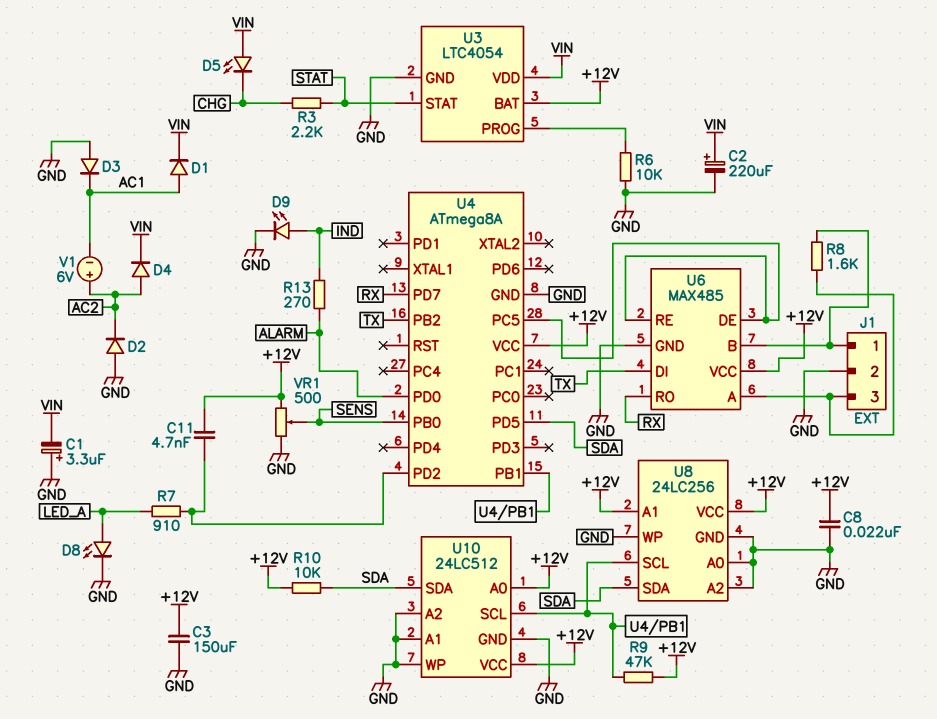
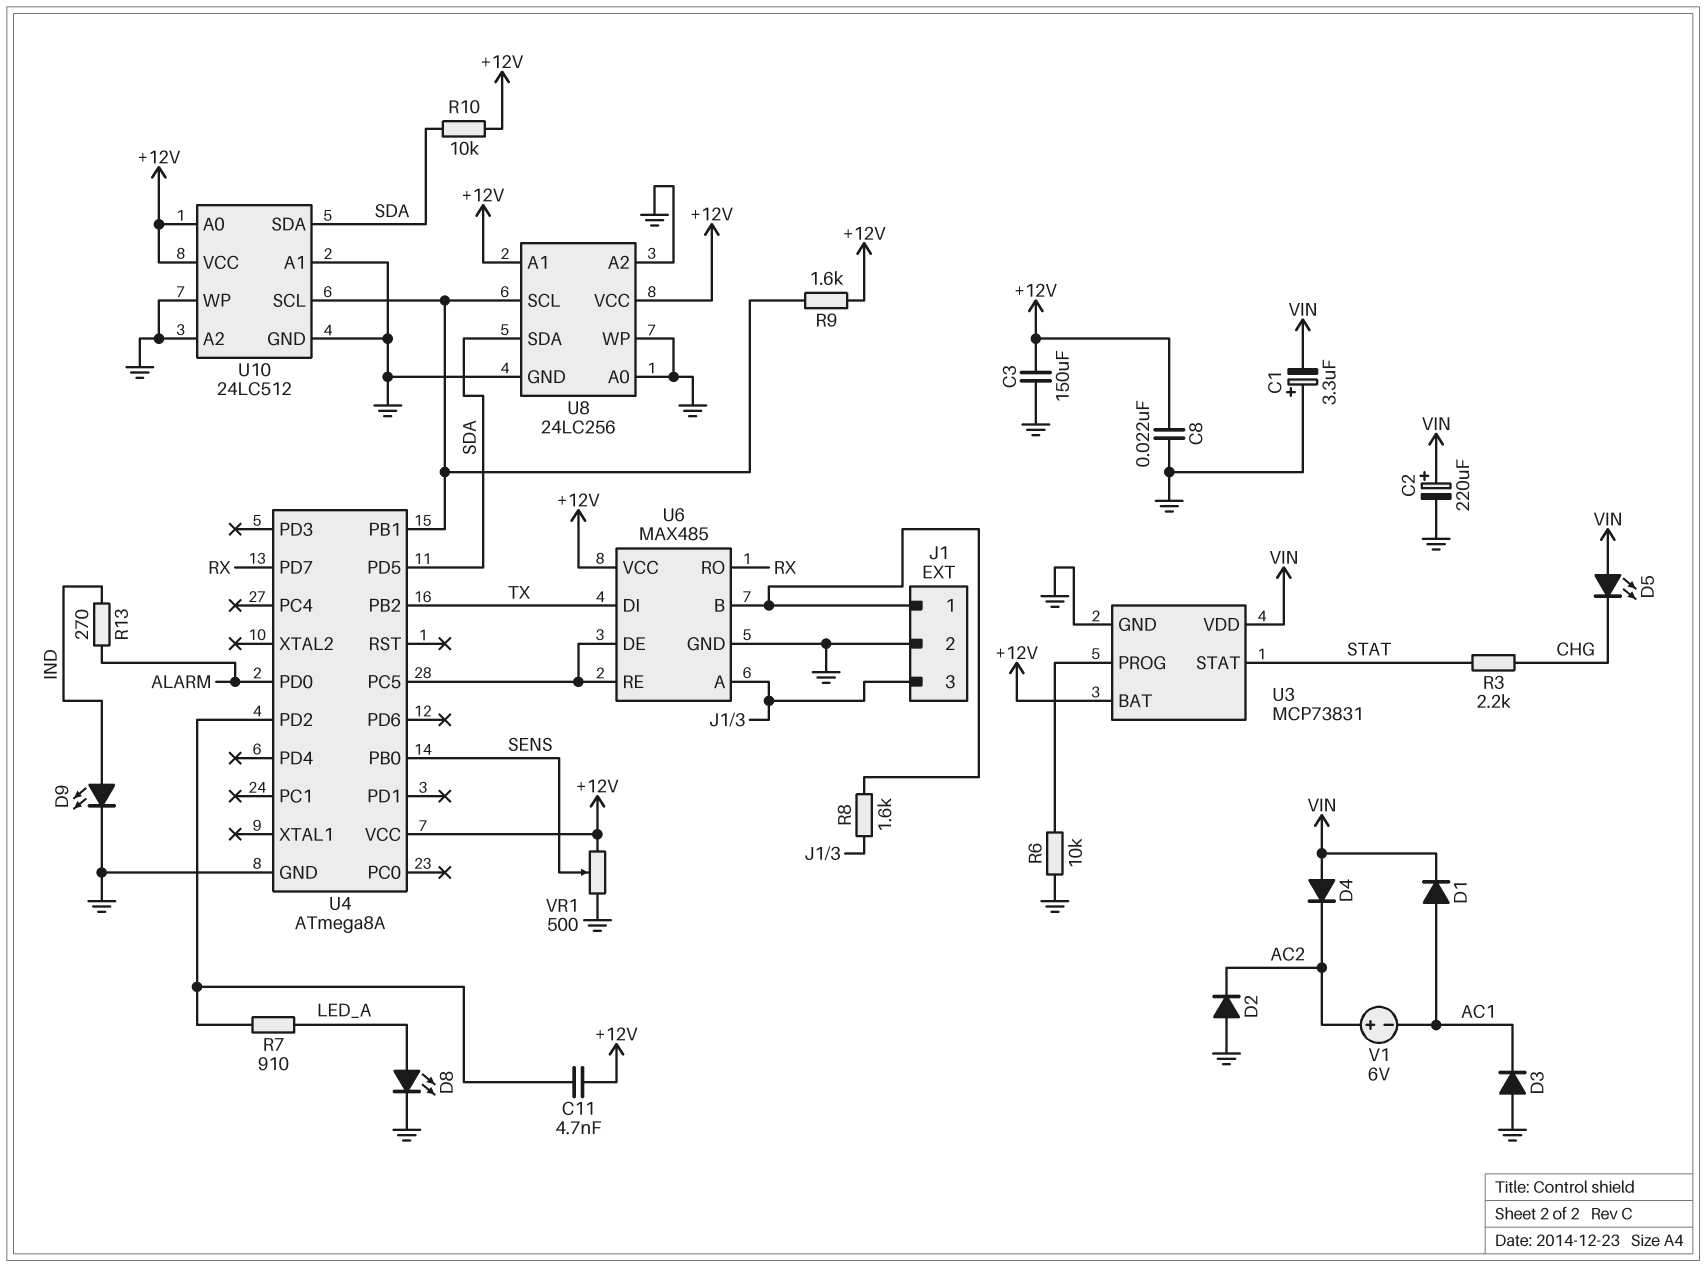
D4: diode (A AC2, K VIN) -> diode (A VIN, K AC2)
R9: 47k (+12V, U4/PB1) -> 1.6k (+12V, U4/PB1)
U3: LTC4054 -> MCP73831

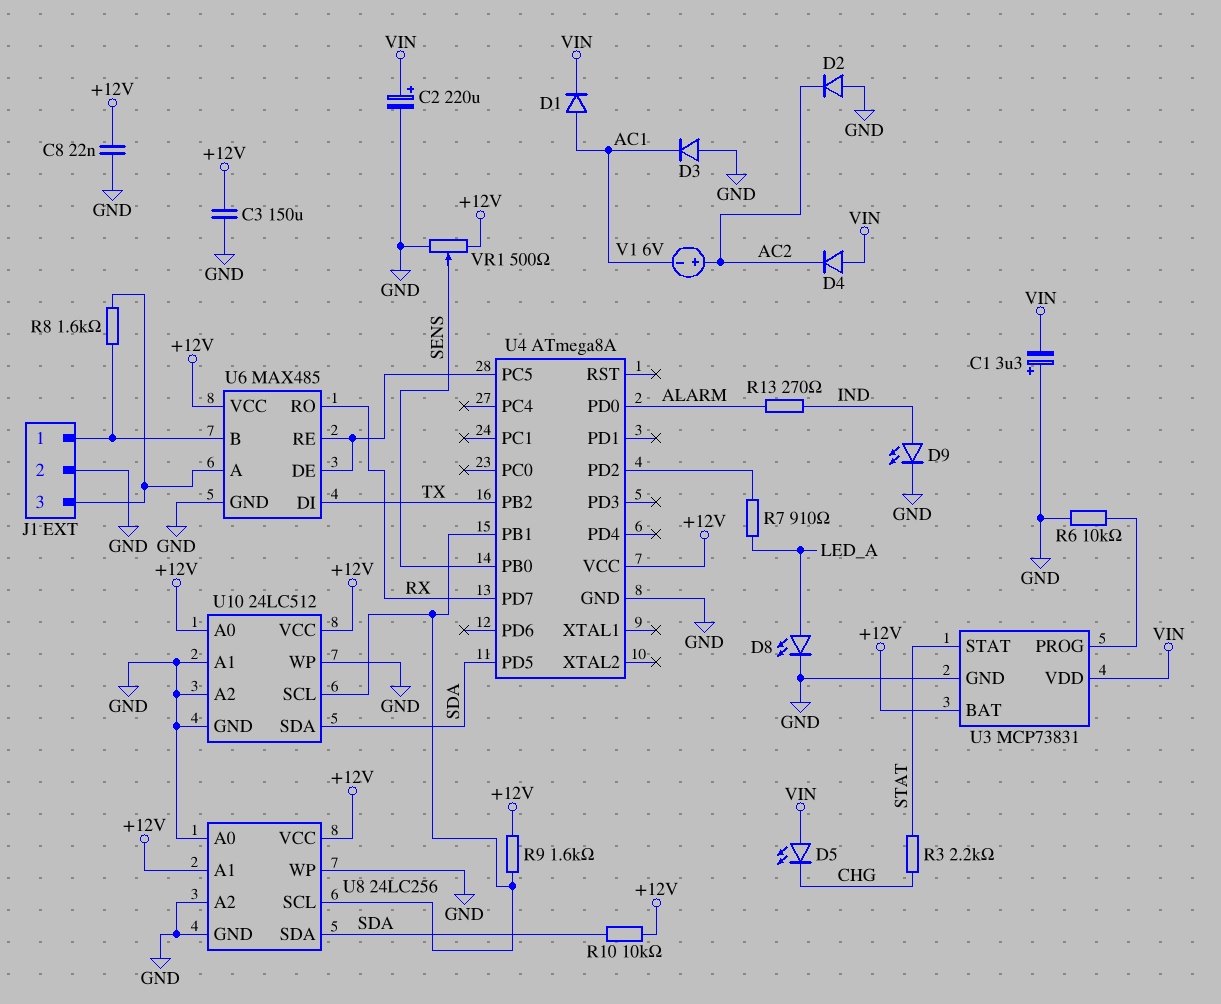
C11: 4.7nF (+12V, U4/PD2) -> none

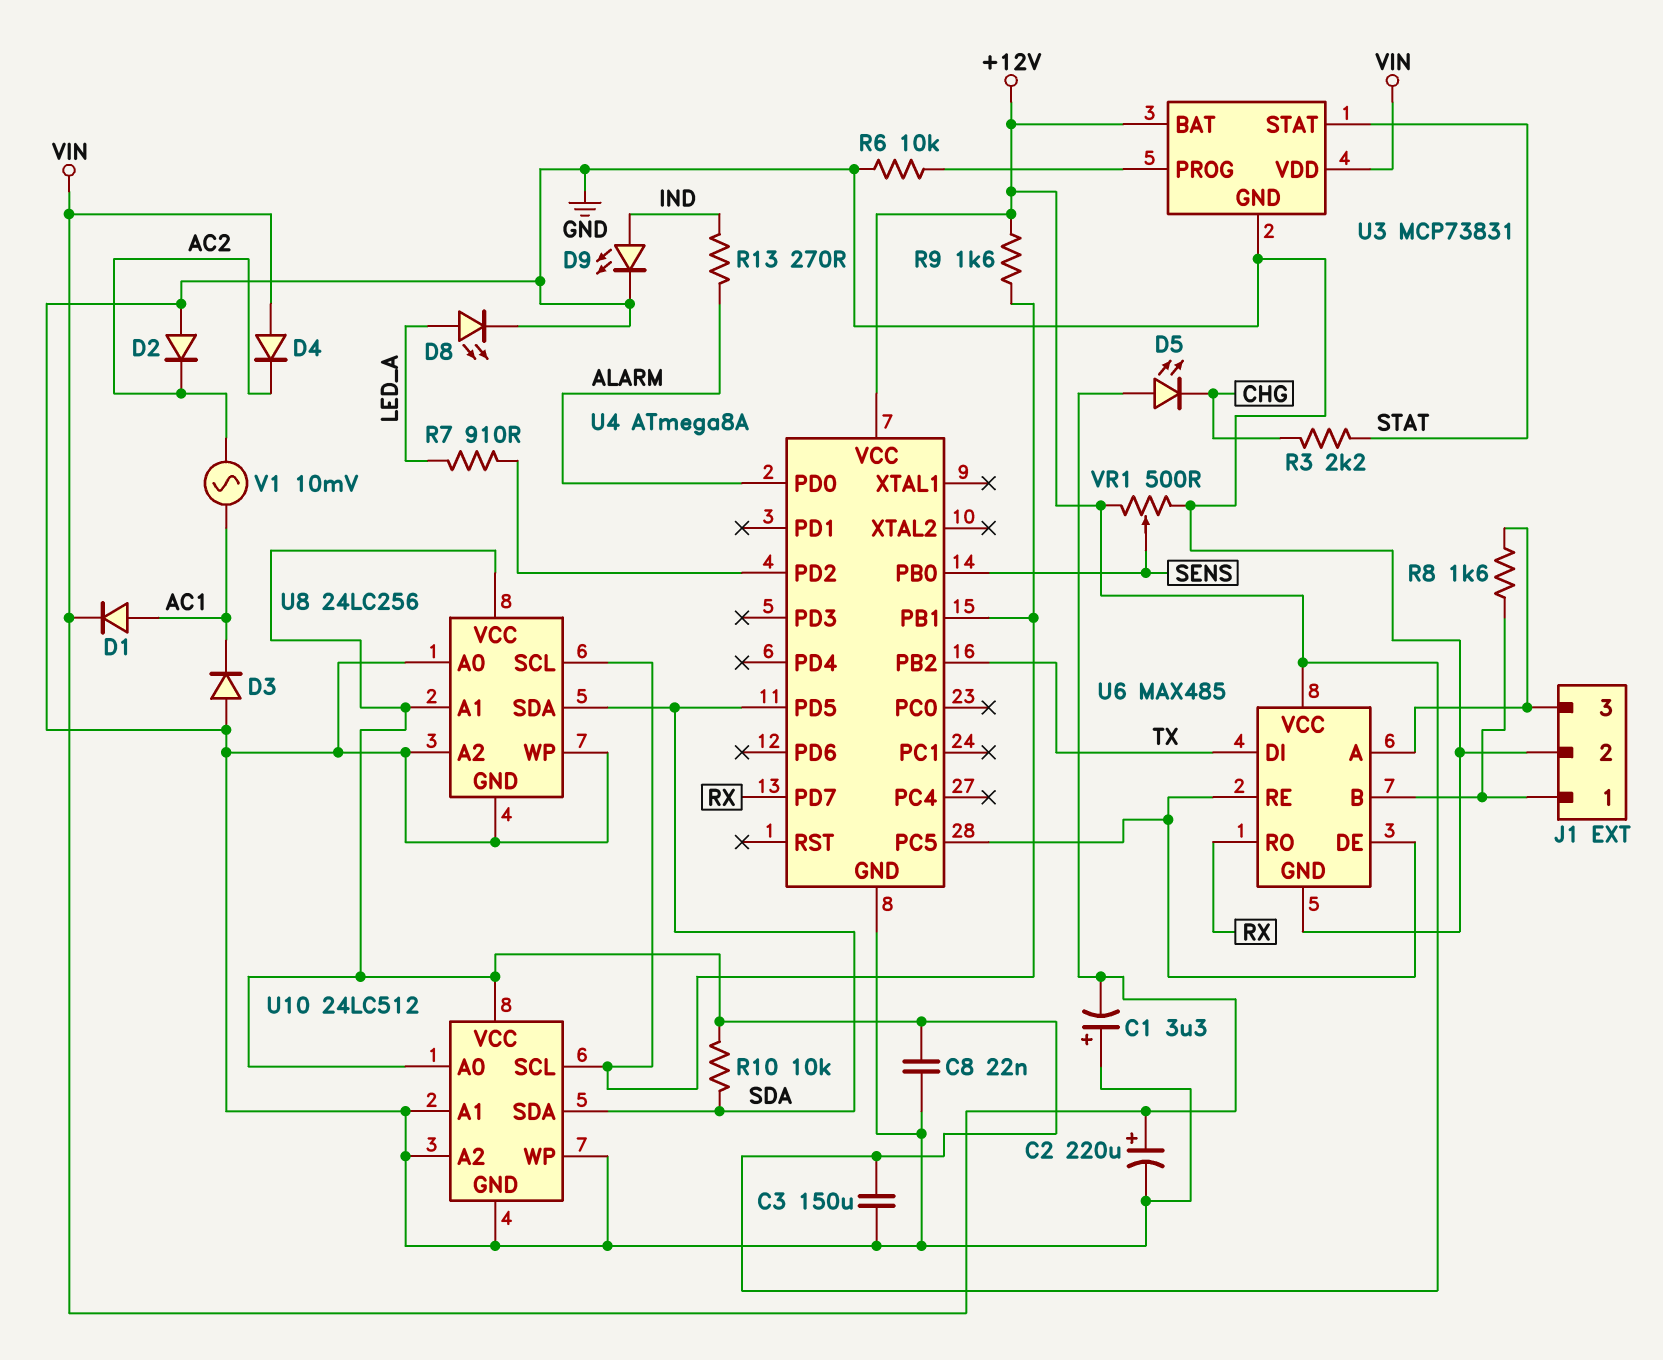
V1: 6V (plus AC2, minus AC1) -> AC 10mV (AC1, AC2)

